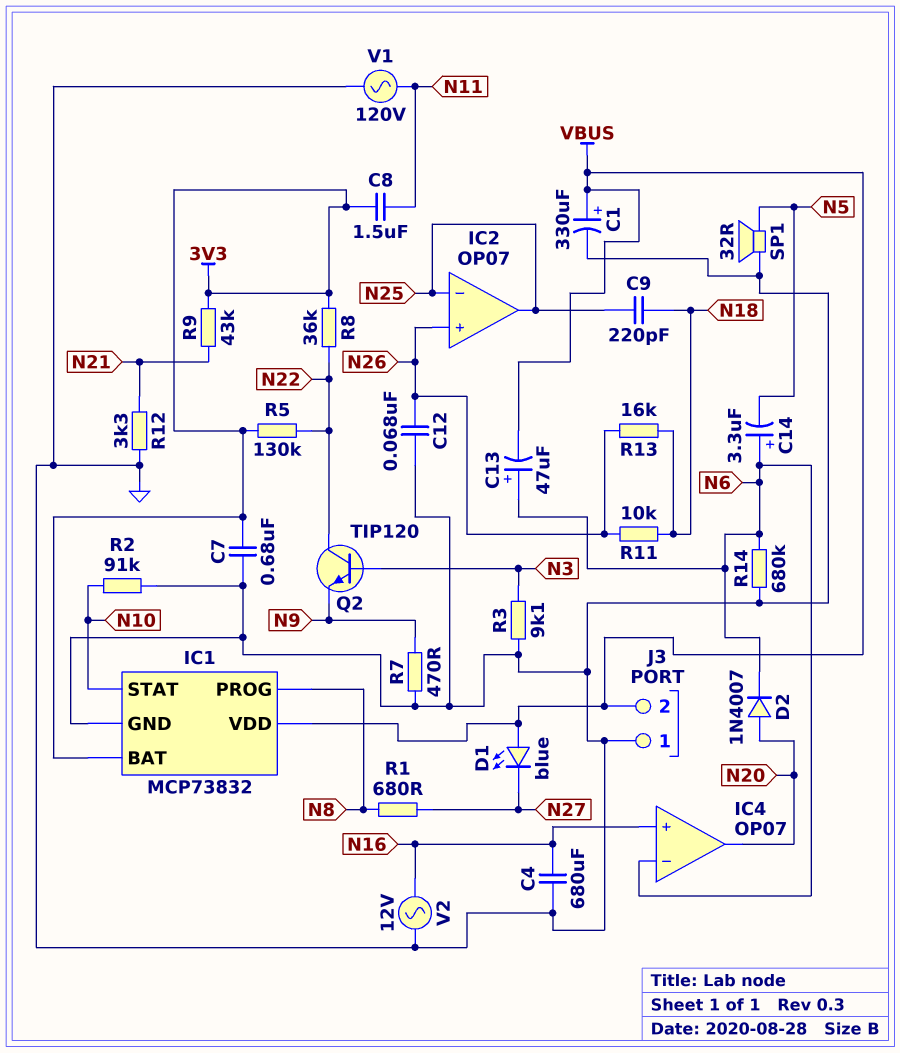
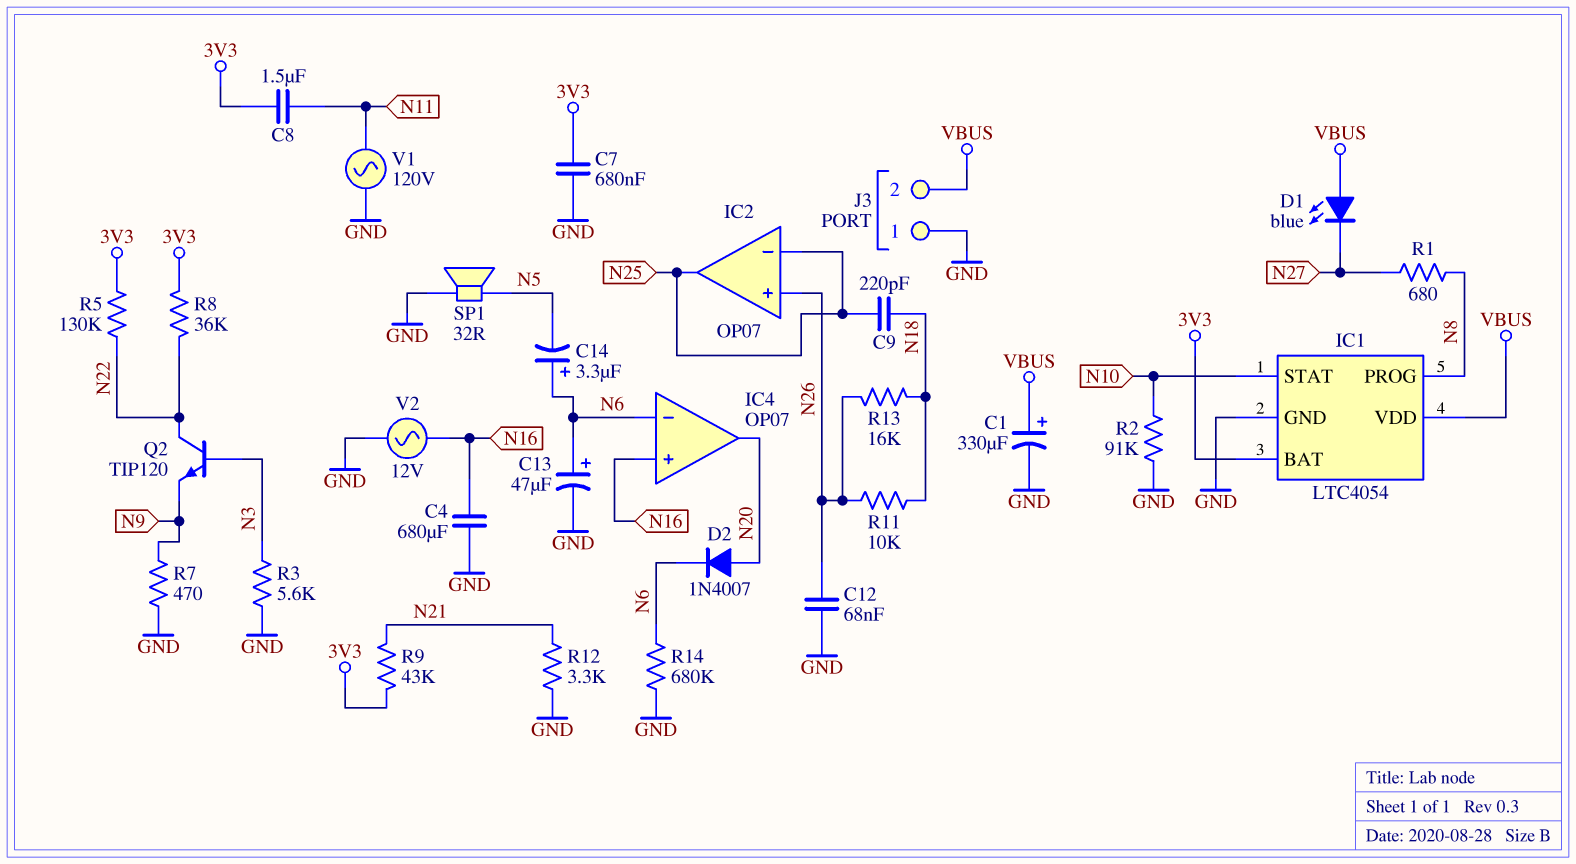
C13: 47uF (plus N6, minus VBUS) -> 47uF (plus N6, minus GND)
IC1: MCP73832 -> LTC4054
R3: 9.1k (GND, N3) -> 5.6k (GND, N3)

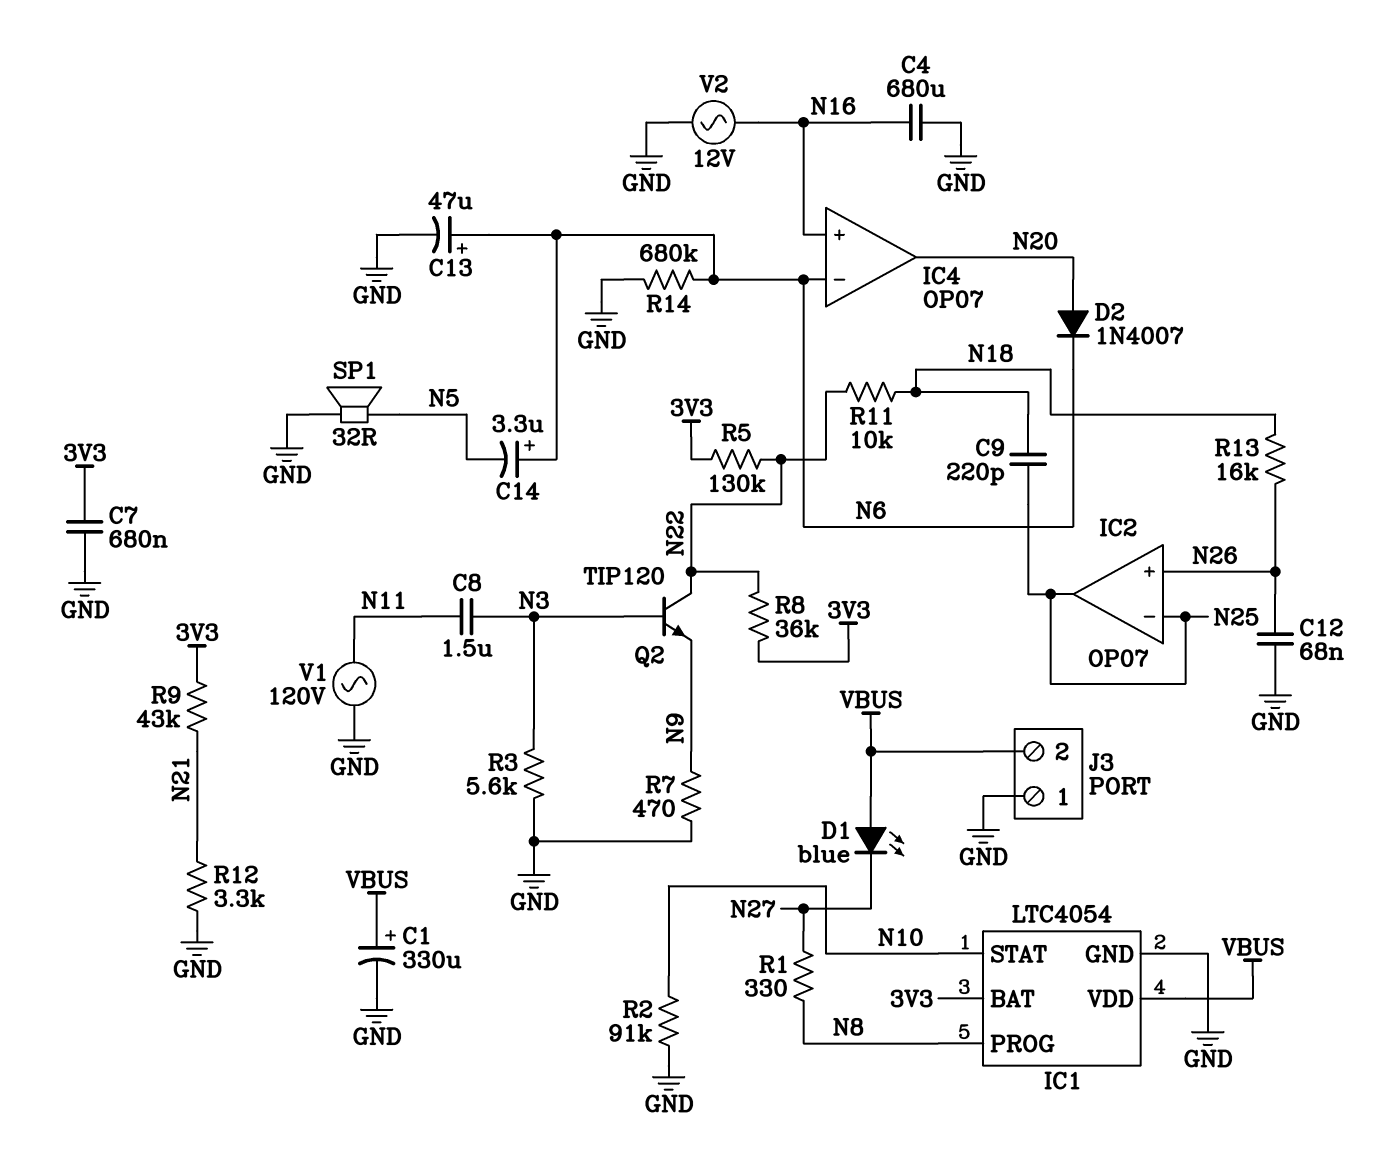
C8: 1.5uF (3V3, N11) -> 1.5uF (N3, N11)
R1: 680 (N8, N27) -> 330 (N8, N27)
R11: 10k (N18, N26) -> 10k (N18, N22)

